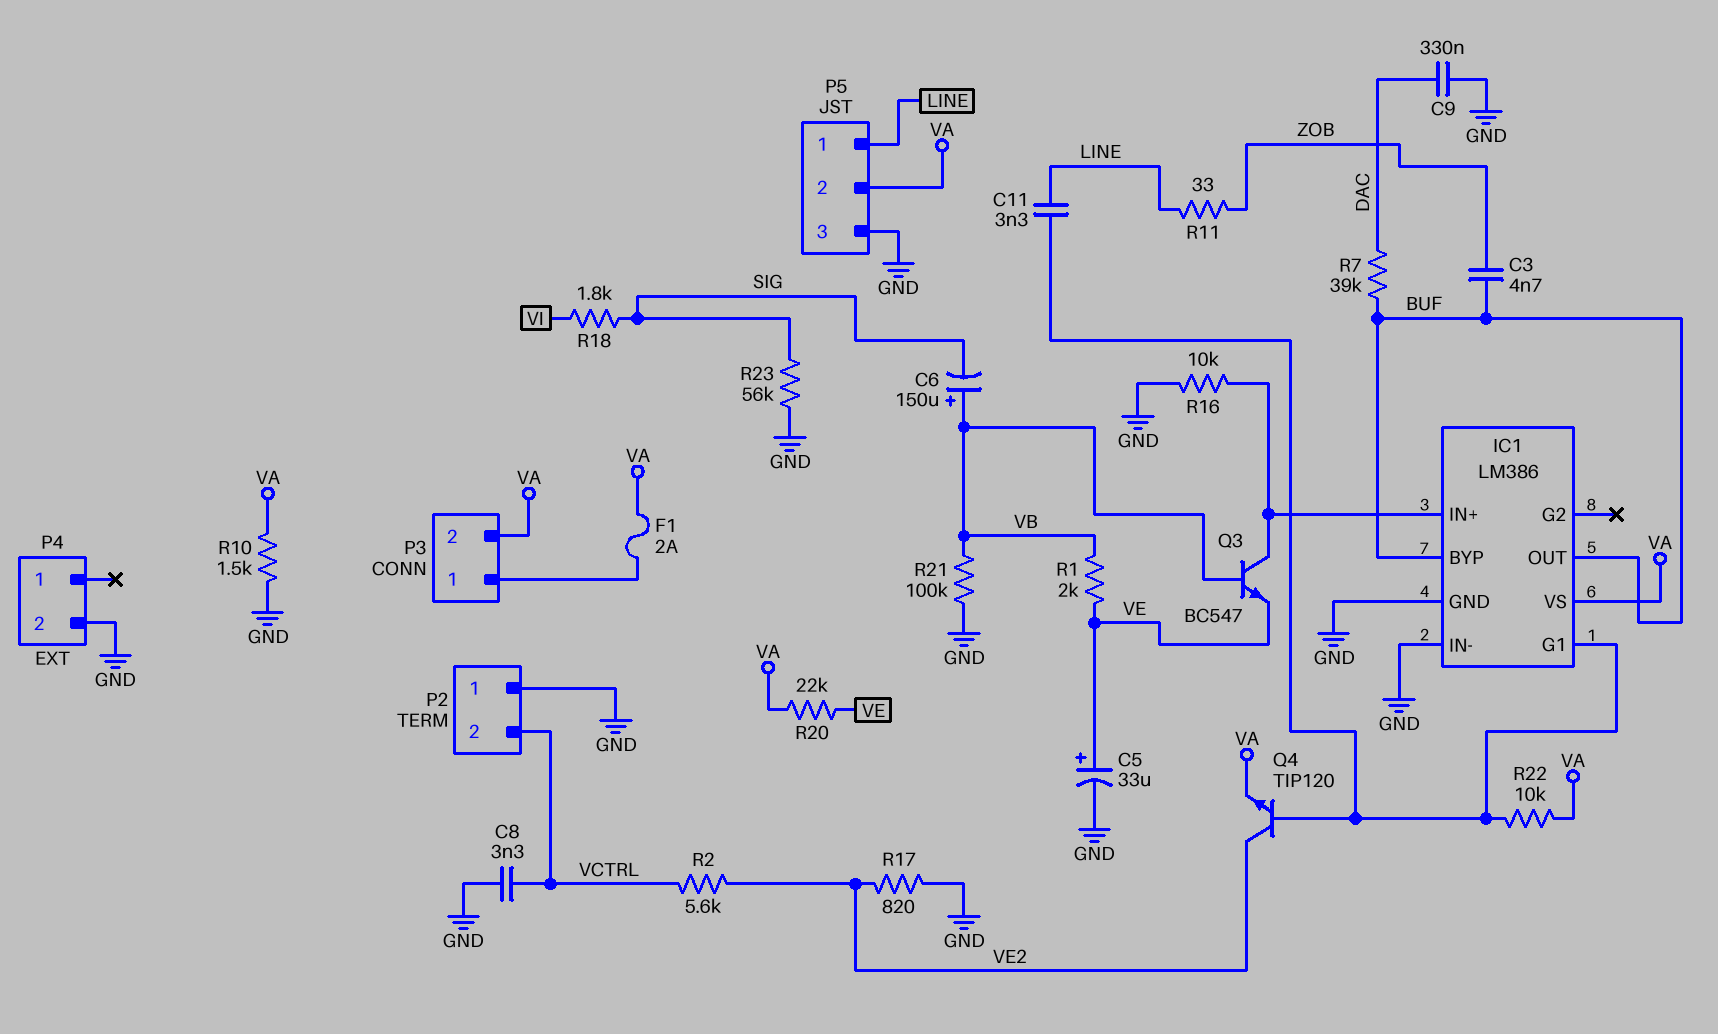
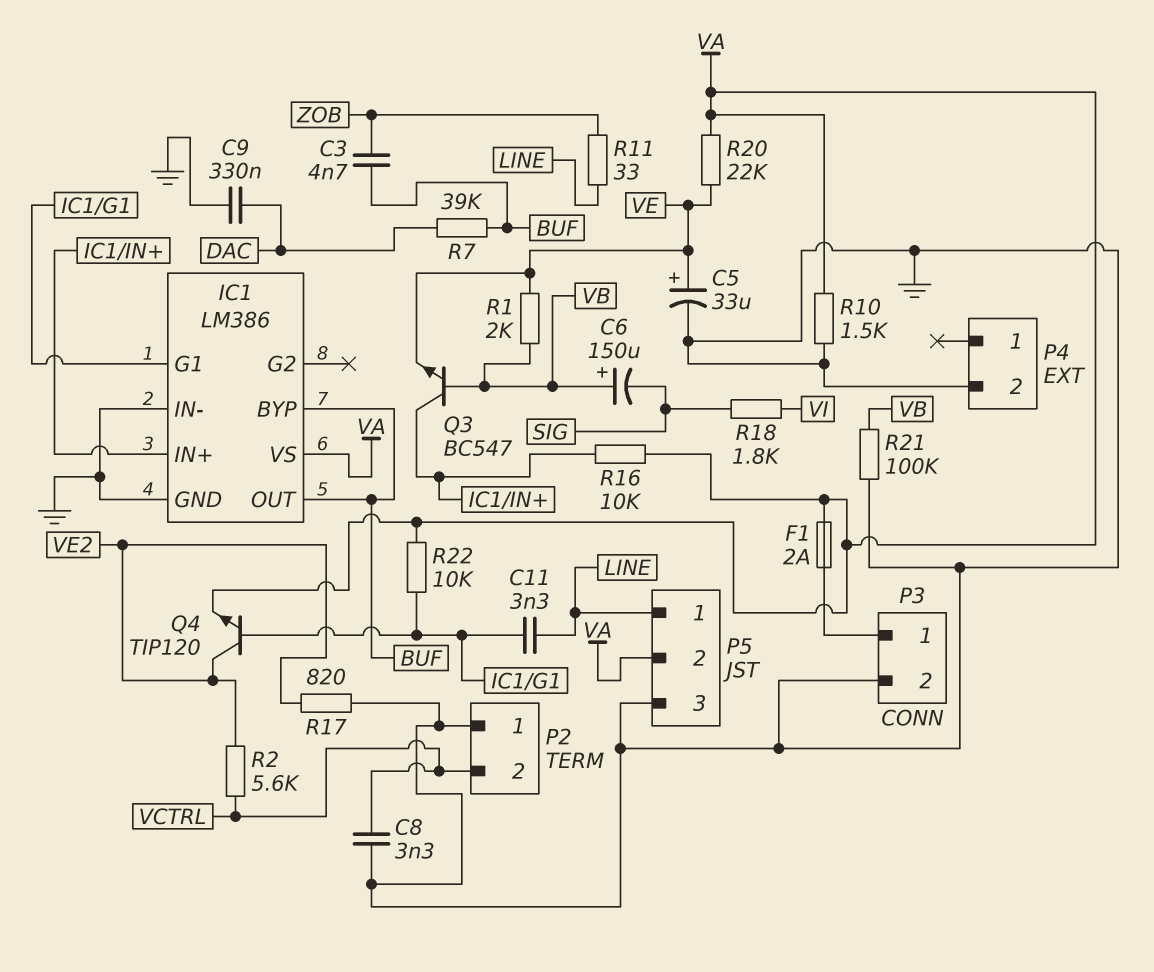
P3 pin 2: VA -> GND
R16: 10k (GND, IC1/IN+) -> 10k (IC1/IN+, VA)
R23: 56k (GND, SIG) -> none

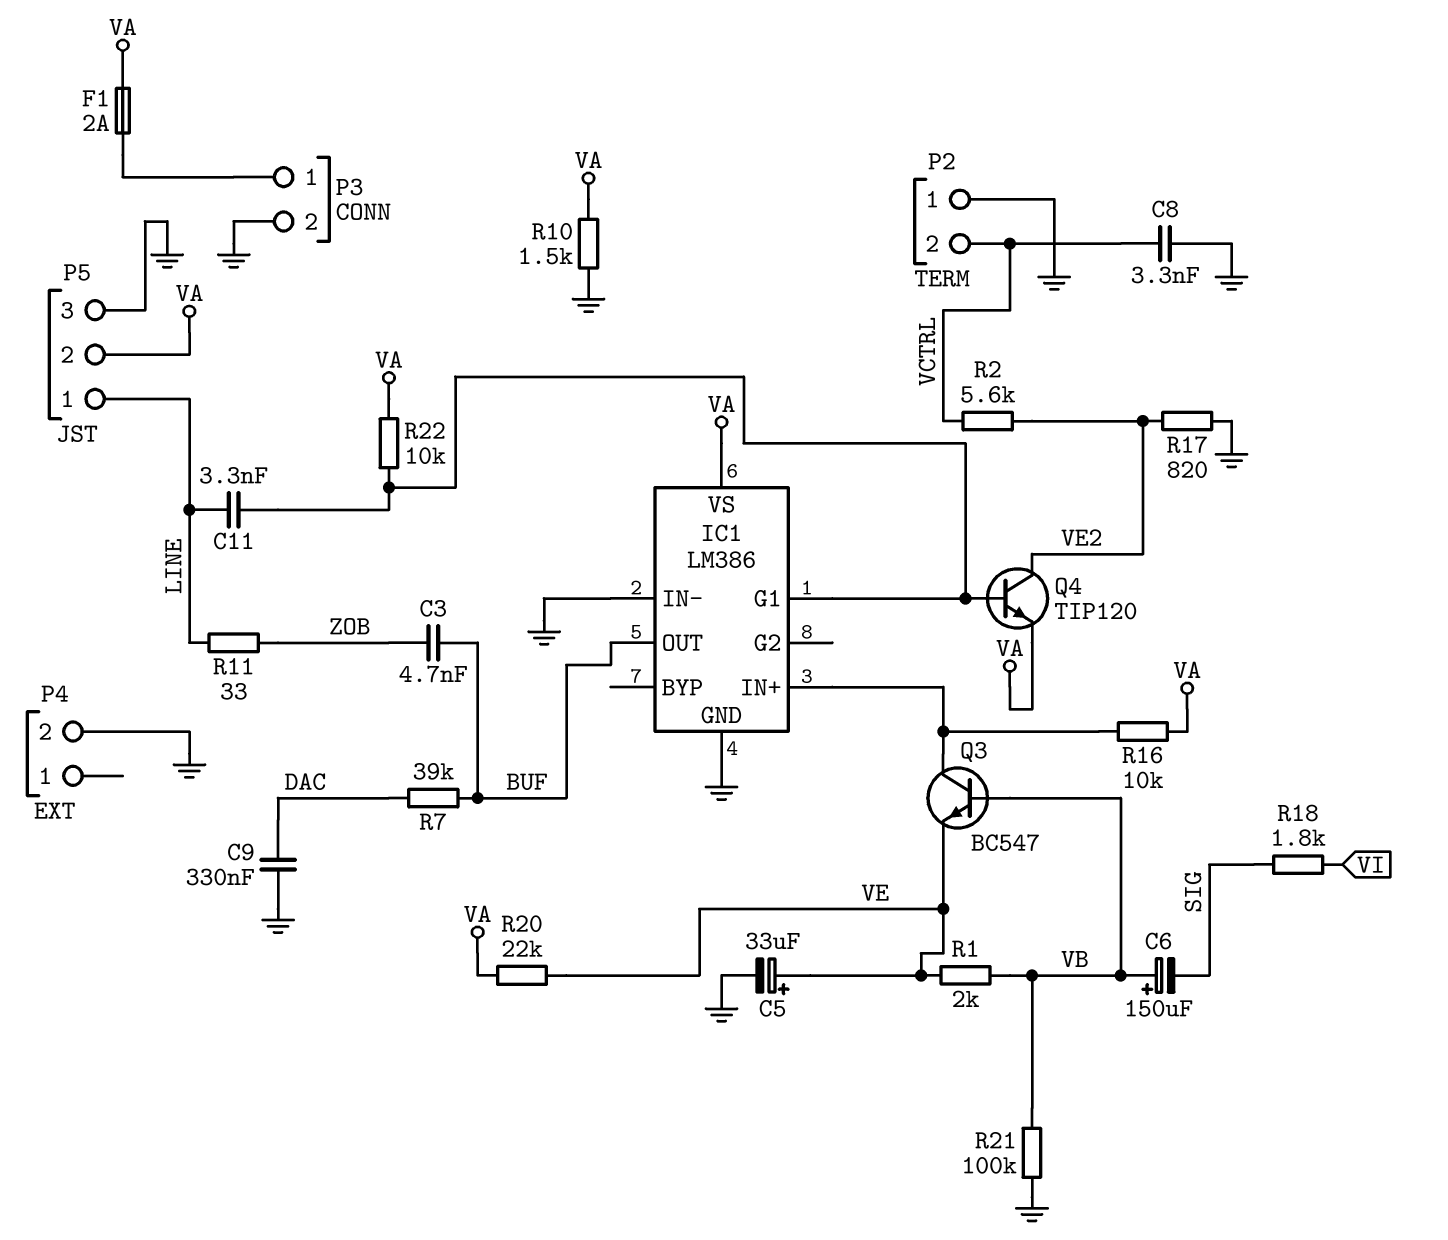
IC1 pin BYP: BUF -> none

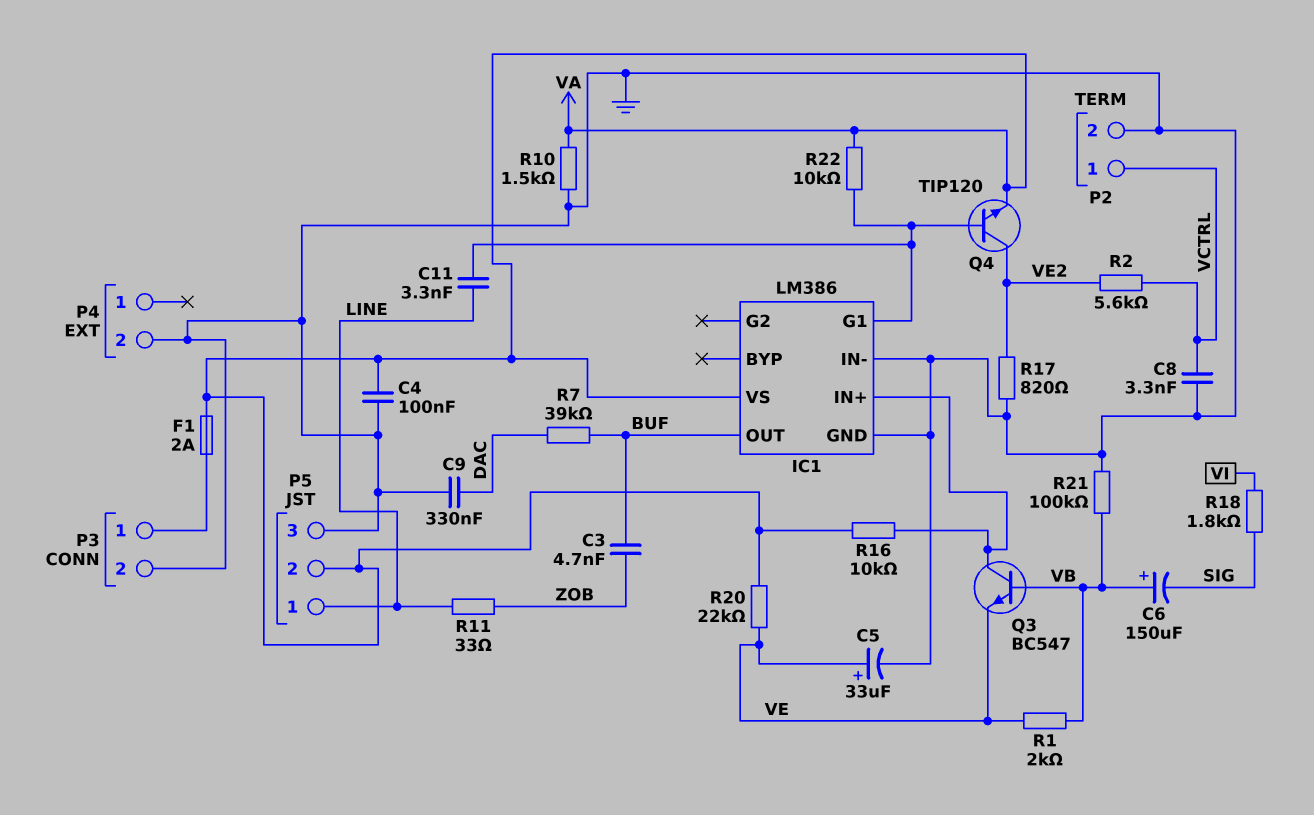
C4: none -> 100nF (GND, VA)
P2 pin 1: GND -> VCTRL
P2 pin 2: VCTRL -> GND

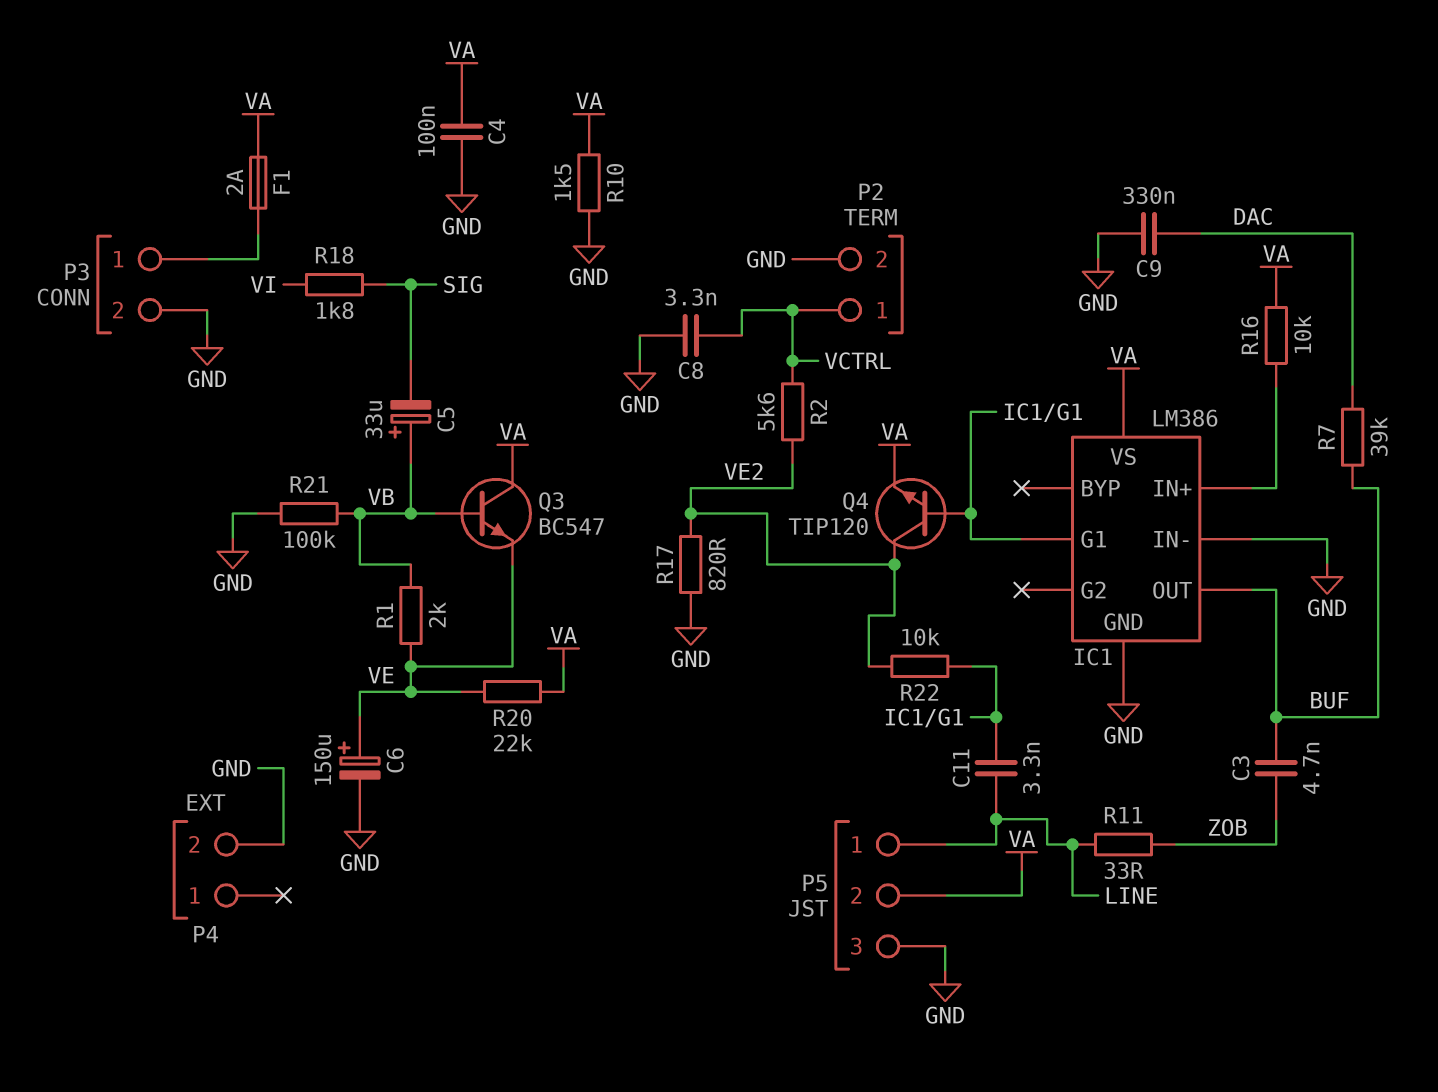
C5: 33uF (plus VE, minus GND) -> 33uF (plus VB, minus SIG)
C6: 150uF (plus VB, minus SIG) -> 150uF (plus VE, minus GND)
Q3: NPN BC547 (B VB, C IC1/IN+, E VE) -> NPN BC547 (B VB, C VA, E VE)
R22: 10k (IC1/G1, VA) -> 10k (IC1/G1, VE2)

